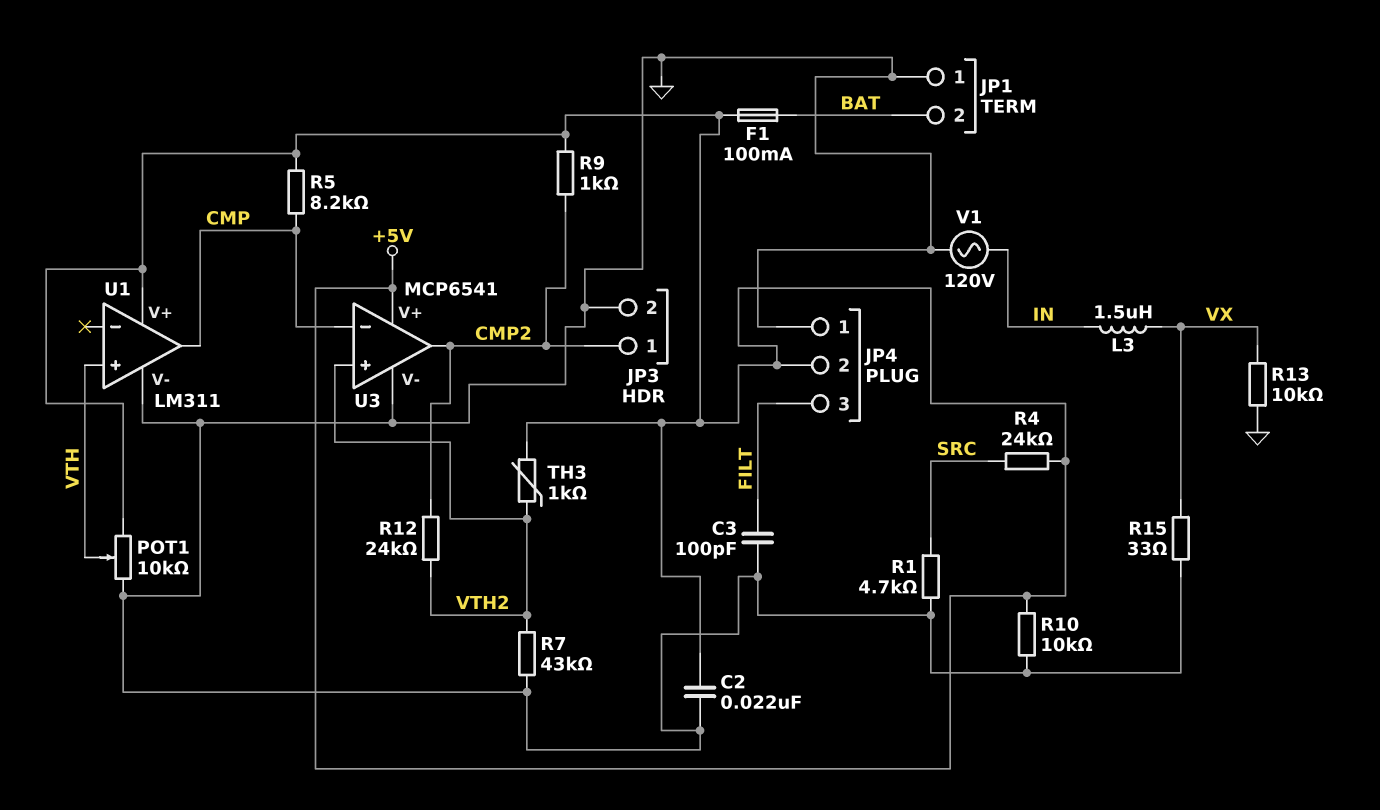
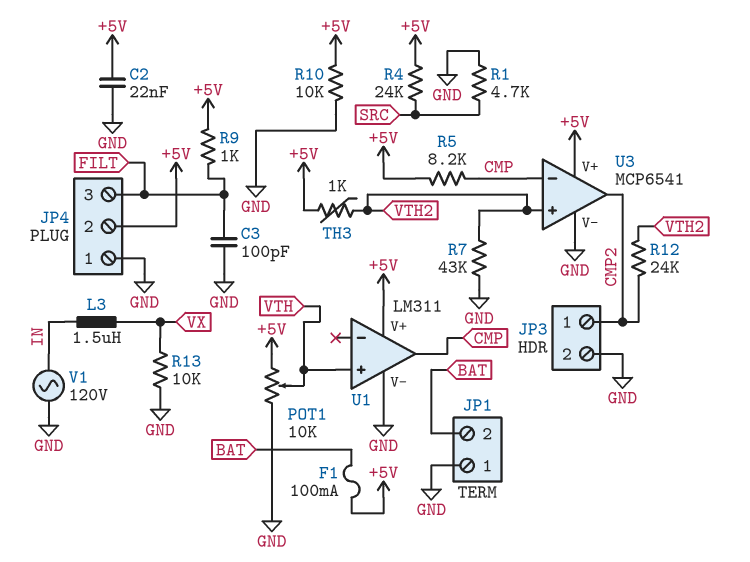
R9: 1k (+5V, CMP2) -> 1k (+5V, FILT)
R15: 33 (GND, VX) -> none

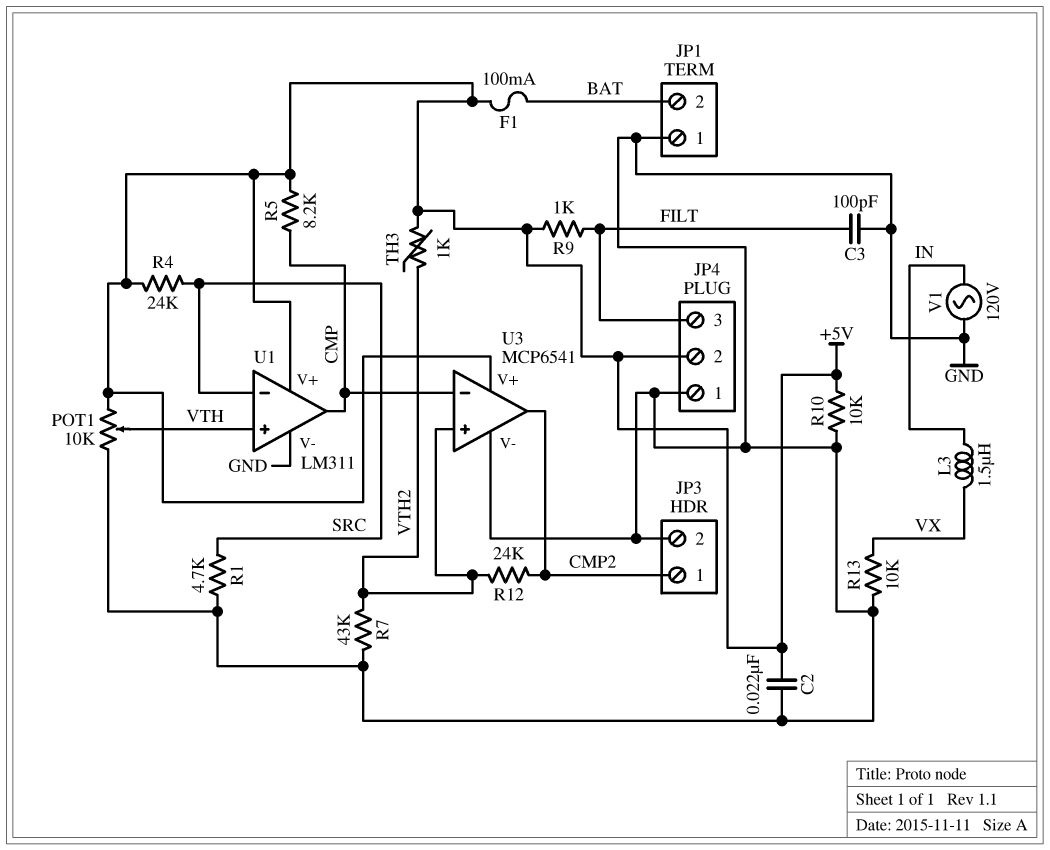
U1 pin in-: none -> SRC

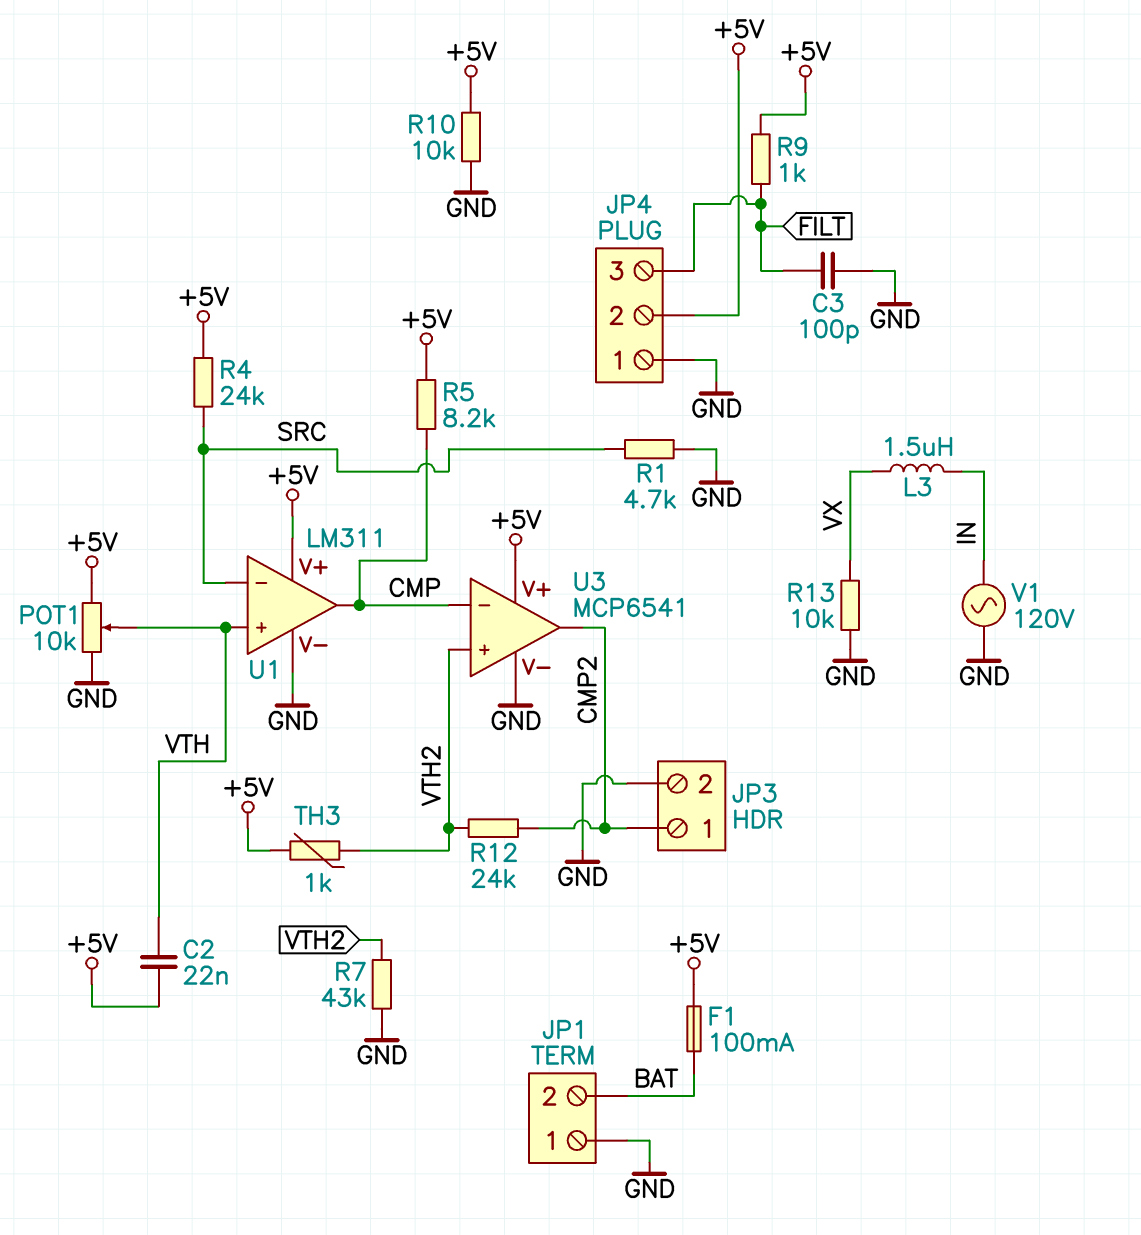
C2: 22nF (+5V, GND) -> 22nF (+5V, VTH)

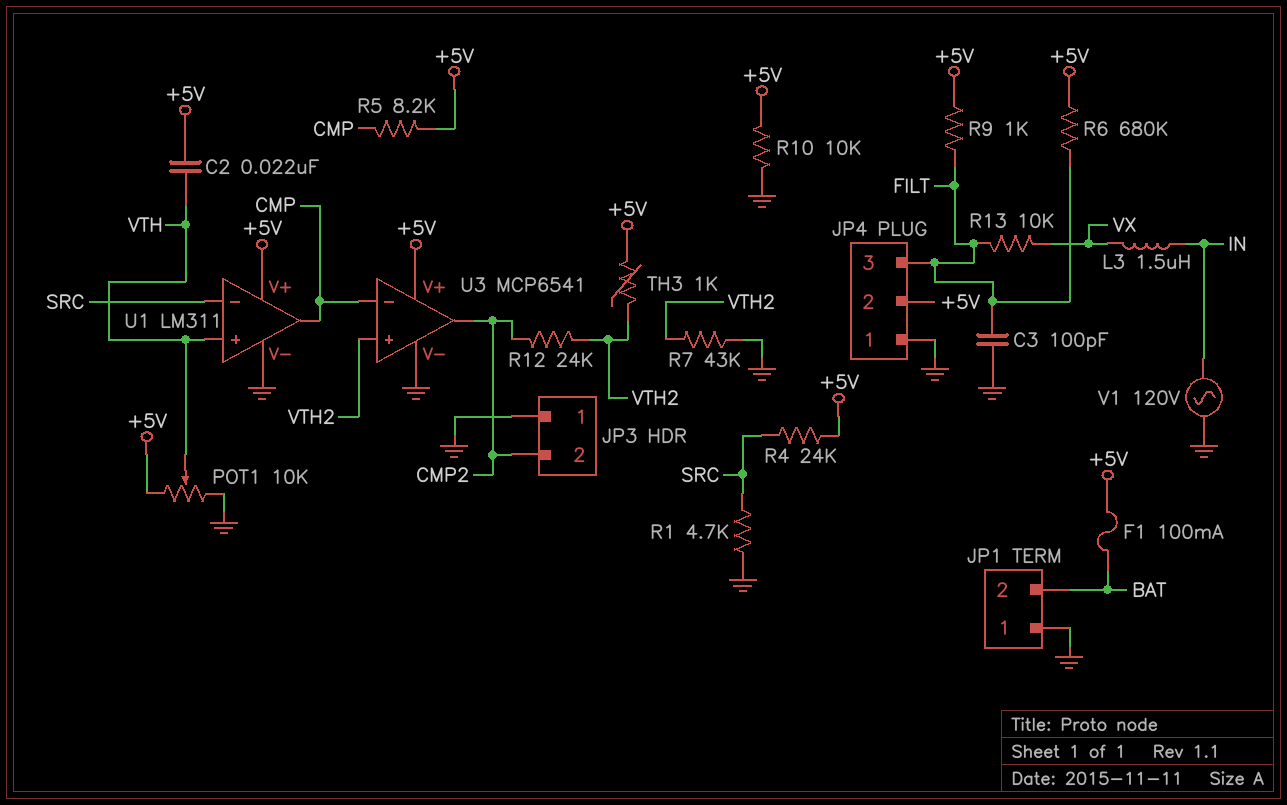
JP3 pin 1: CMP2 -> GND
JP3 pin 2: GND -> CMP2
R6: none -> 680k (+5V, FILT)
R13: 10k (GND, VX) -> 10k (FILT, VX)

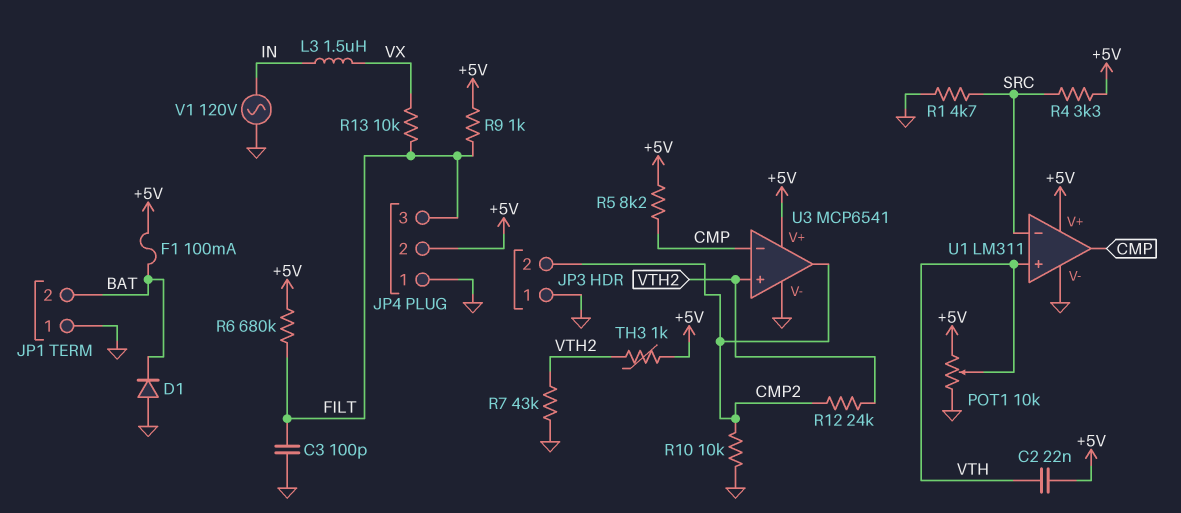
D1: none -> diode (A GND, K BAT)
R4: 24k (+5V, SRC) -> 3.3k (+5V, SRC)
R10: 10k (+5V, GND) -> 10k (CMP2, GND)

